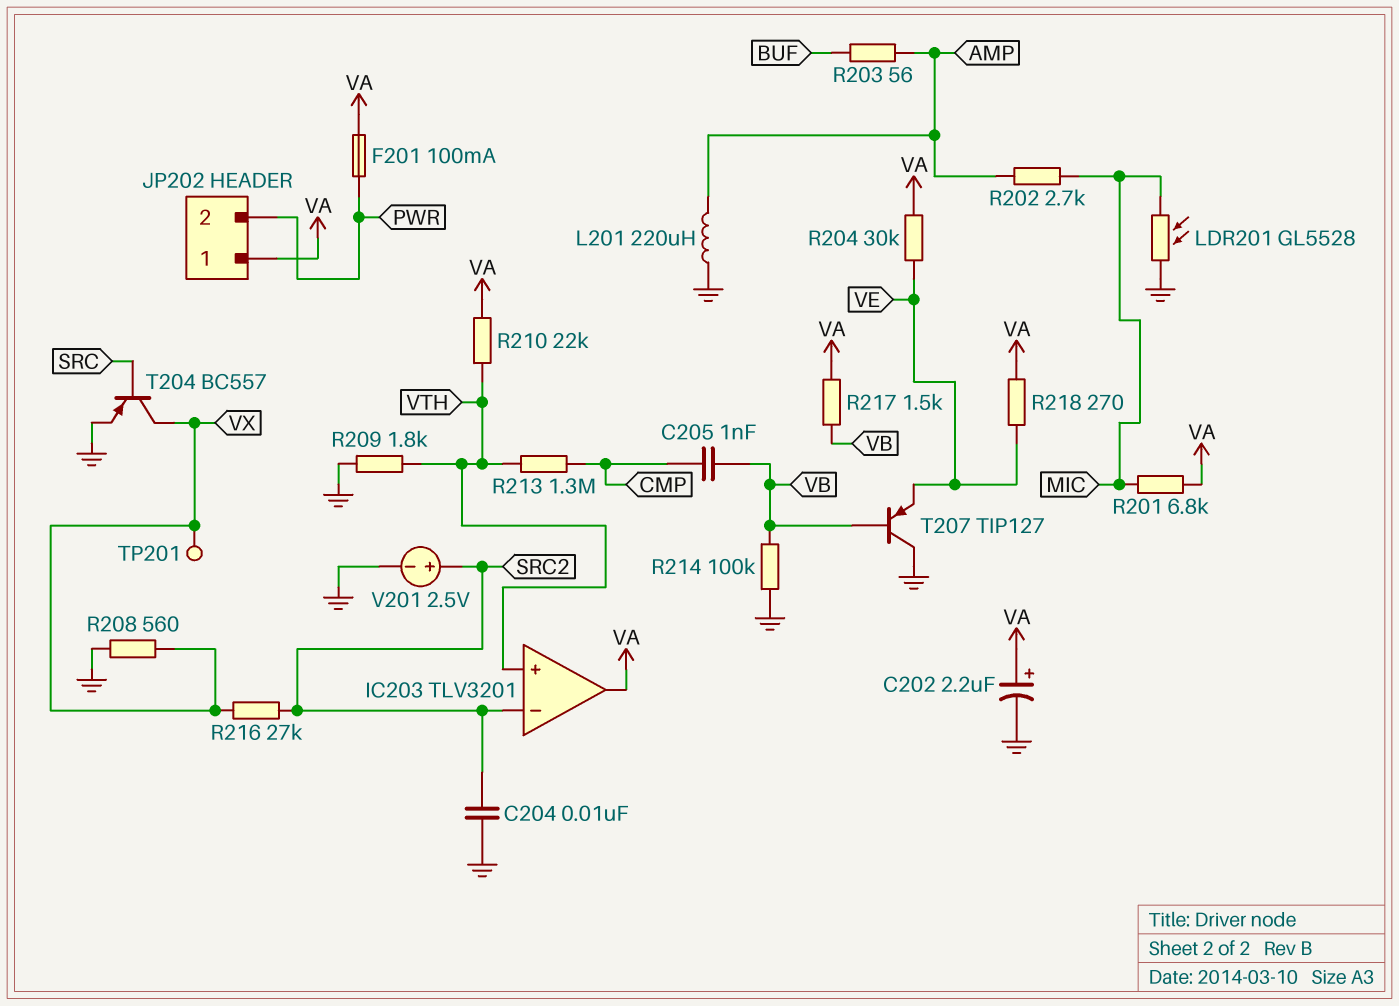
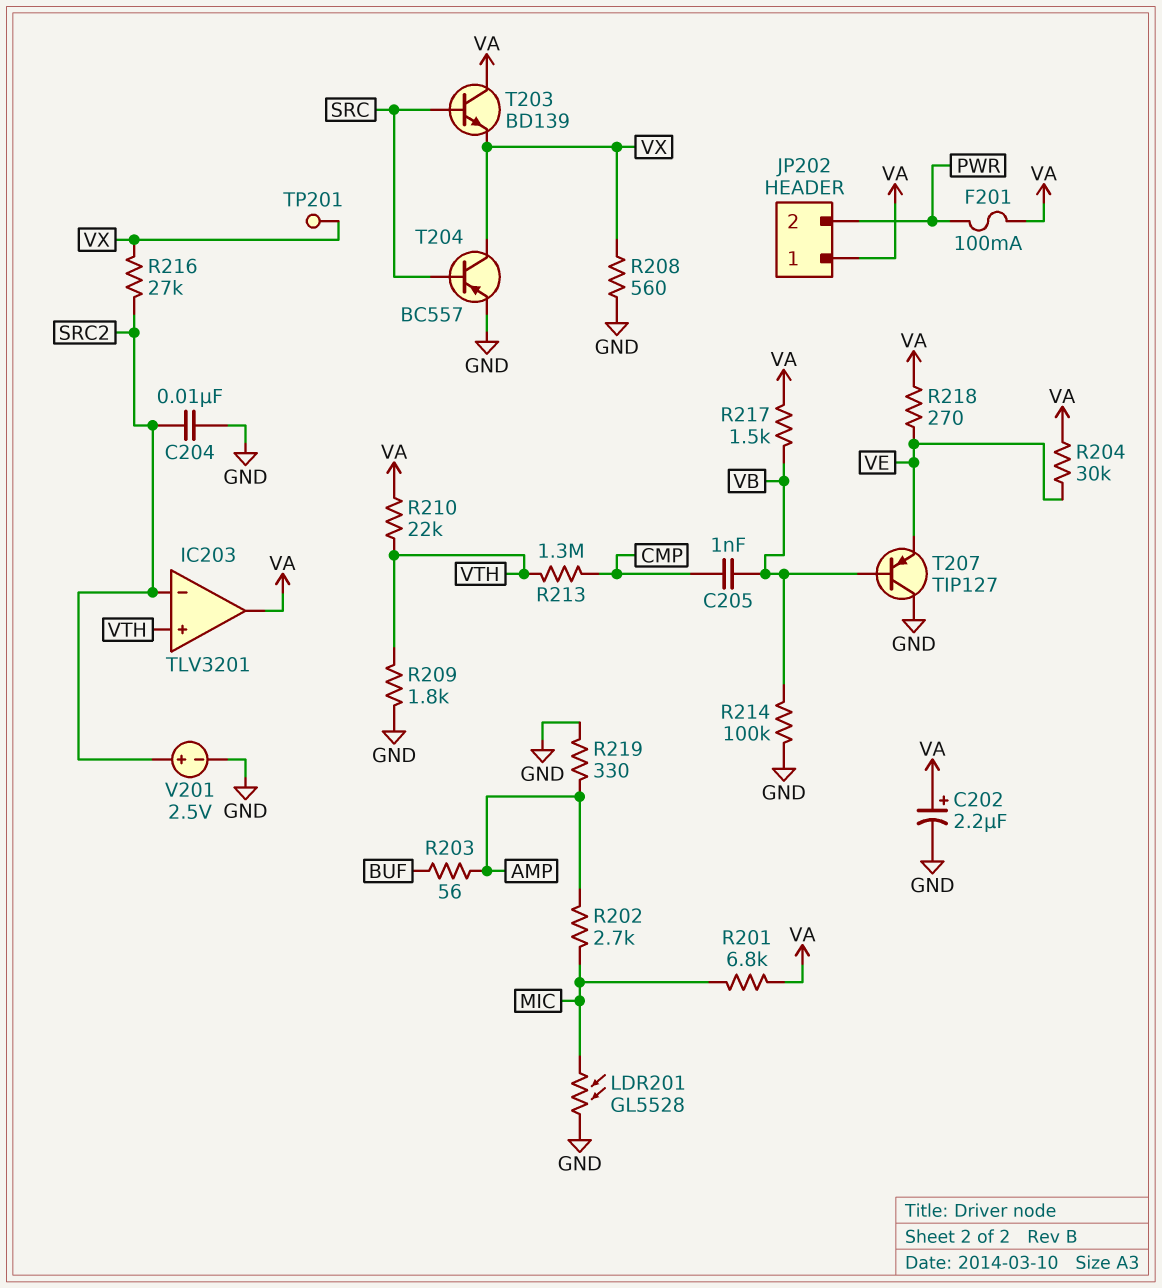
L201: 220uH (AMP, GND) -> none
R219: none -> 330 (AMP, GND)
T203: none -> NPN BD139 (B SRC, C VA, E VX)

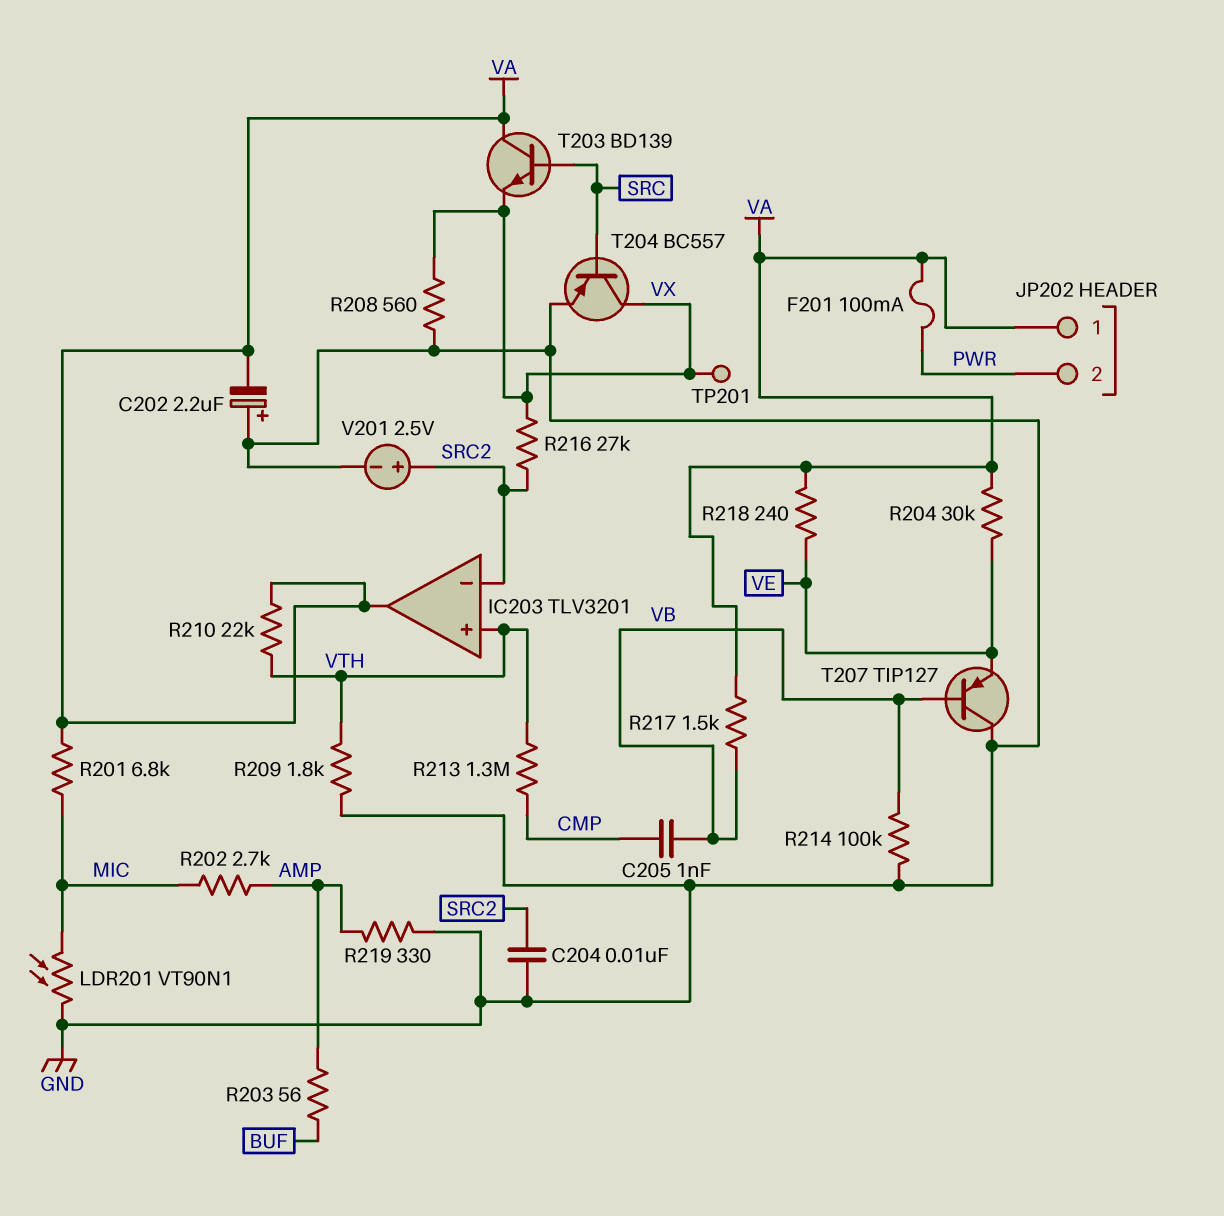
C202: 2.2uF (plus VA, minus GND) -> 2.2uF (plus GND, minus VA)
LDR201: GL5528 (GND, MIC) -> VT90N1 (GND, MIC)
R218: 270 (VA, VE) -> 240 (VA, VE)

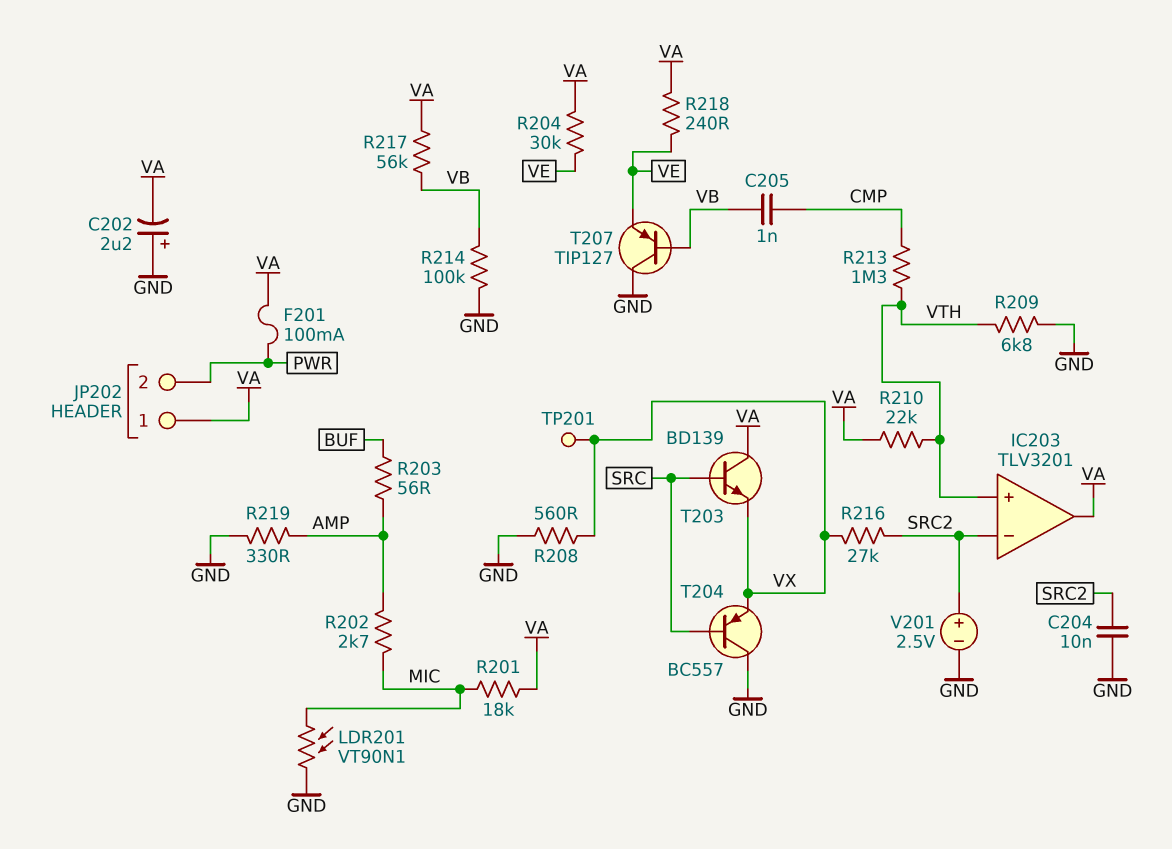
R201: 6.8k (MIC, VA) -> 18k (MIC, VA)
R209: 1.8k (GND, VTH) -> 6.8k (GND, VTH)
R217: 1.5k (VA, VB) -> 56k (VA, VB)
T204: PNP BC557 (B SRC, C VX, E GND) -> PNP BC557 (B SRC, C GND, E VX)

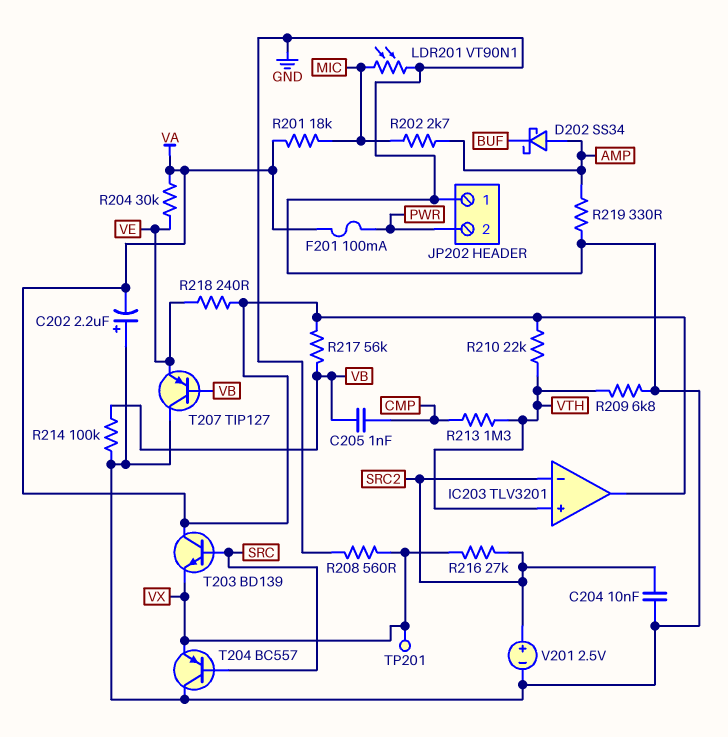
D202: none -> schottky SS34 (A AMP, K BUF)
JP202 pin 1: VA -> GND
R203: 56 (AMP, BUF) -> none

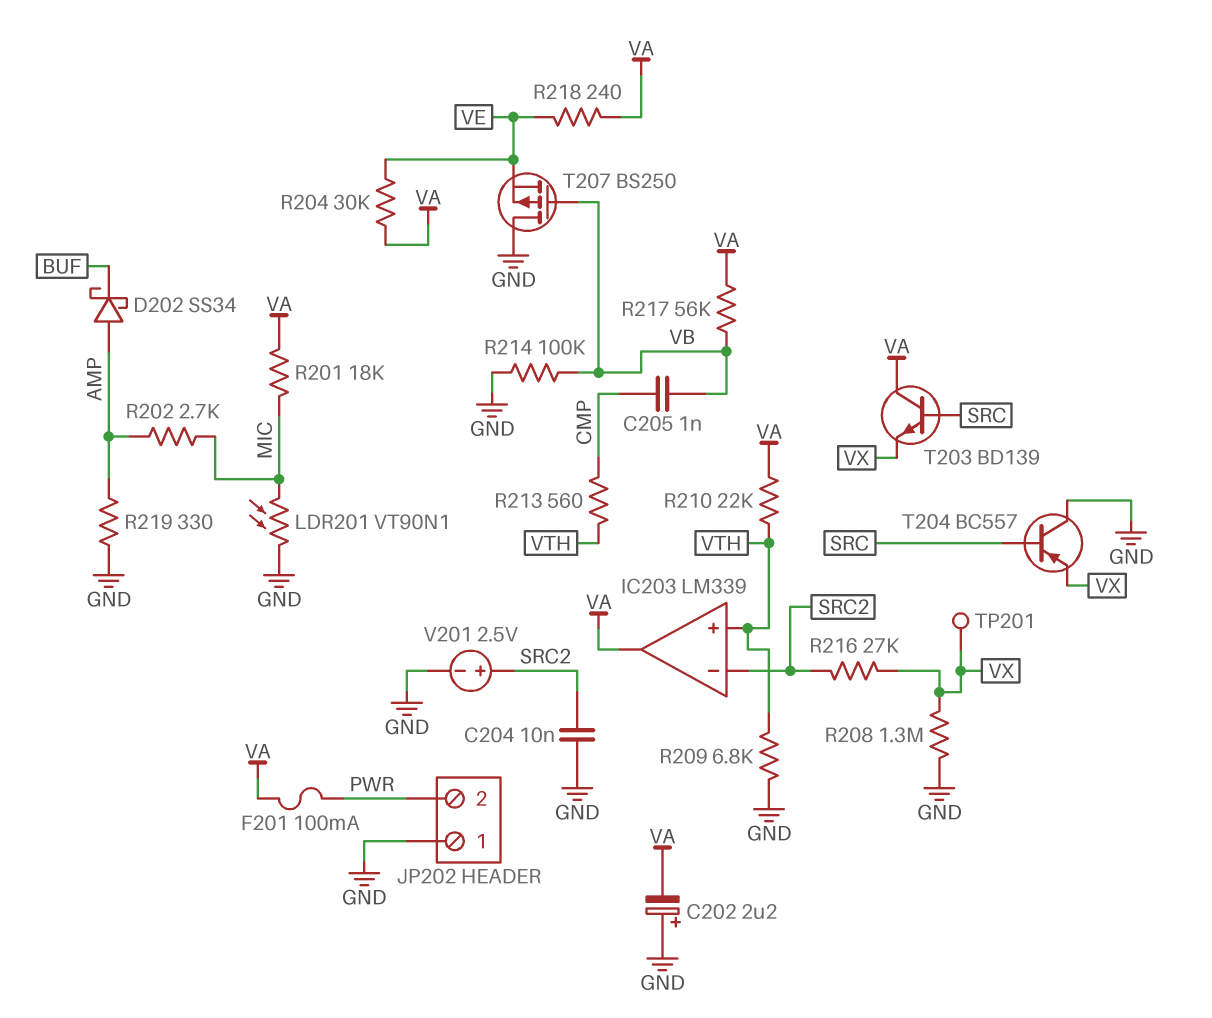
IC203: TLV3201 -> LM339
R208: 560 (GND, VX) -> 1.3M (GND, VX)
R213: 1.3M (CMP, VTH) -> 560 (CMP, VTH)
T207: PNP TIP127 (B VB, C GND, E VE) -> PMOS BS250 (G VB, D GND, S VE)

